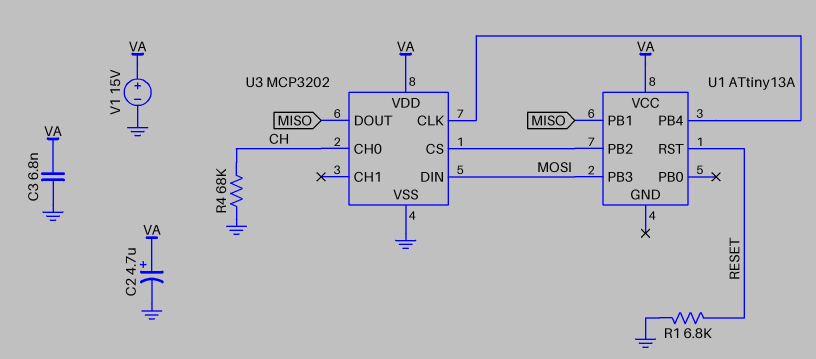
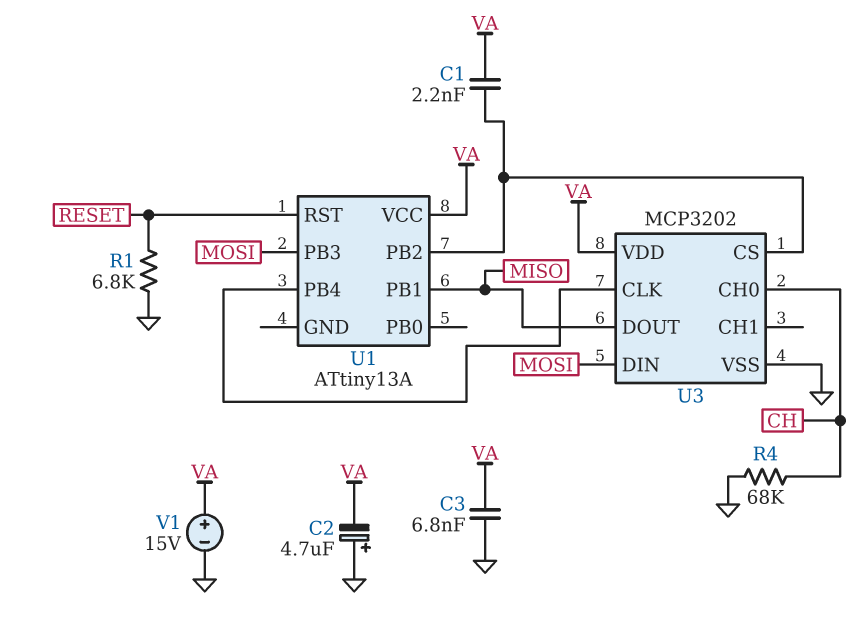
C1: none -> 2.2nF (U1/PB2, VA)
C2: 4.7uF (plus VA, minus GND) -> 4.7uF (plus GND, minus VA)

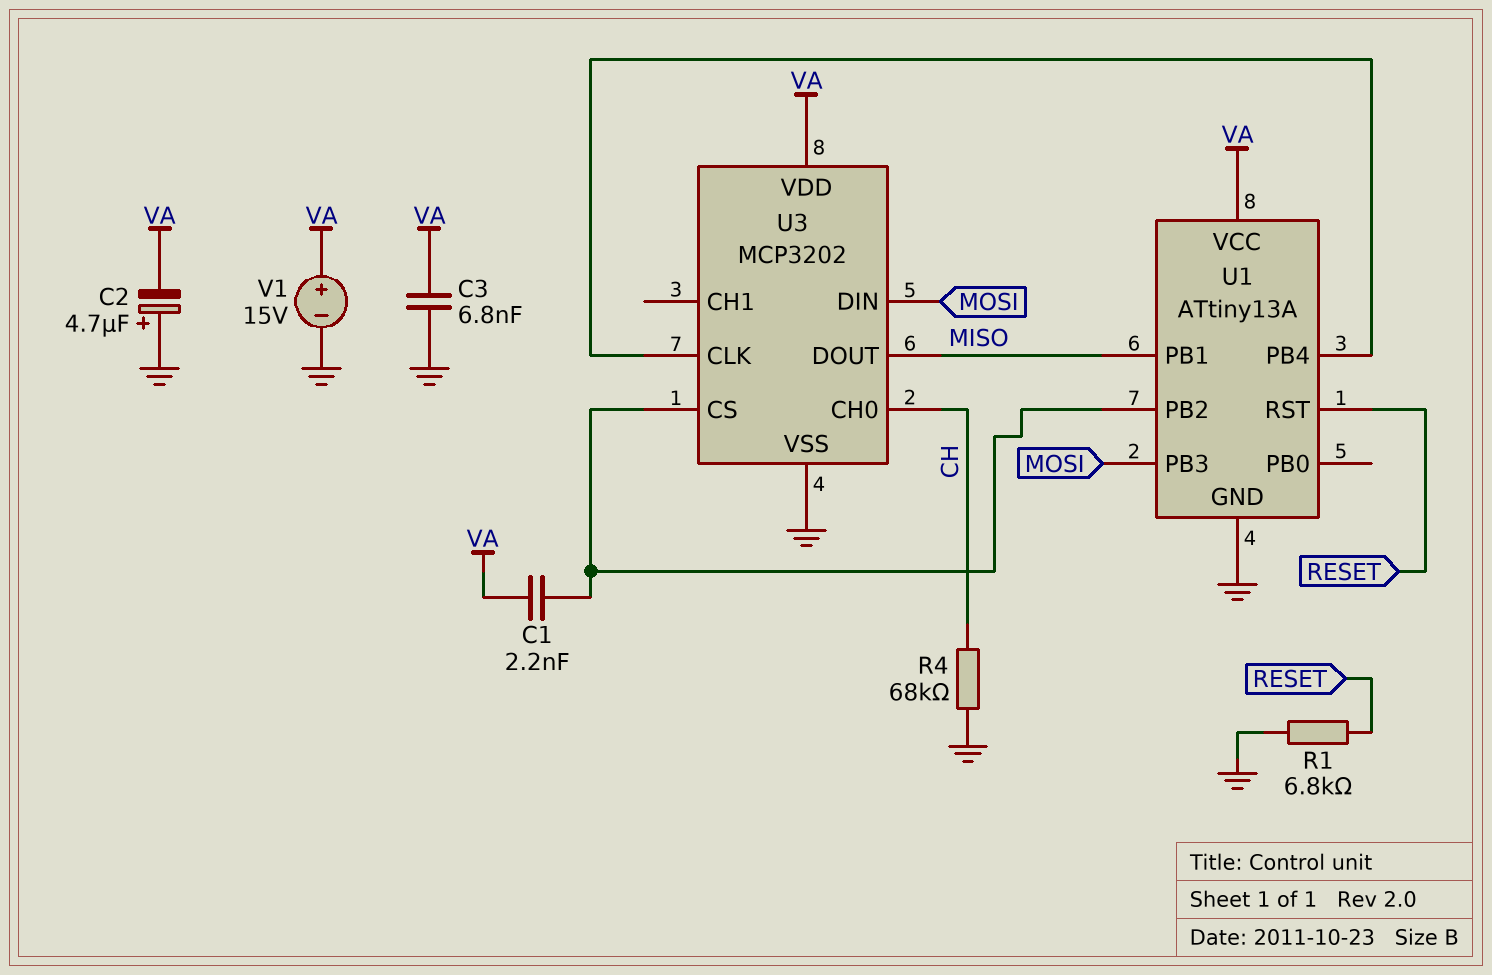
U1 pin GND: none -> GND

